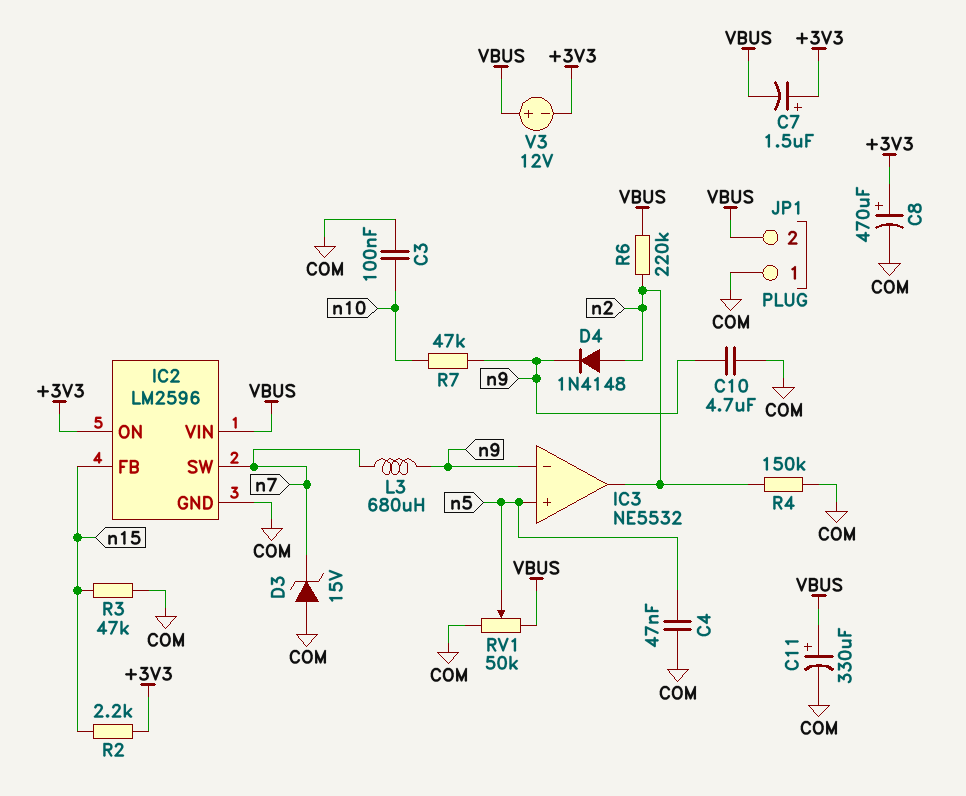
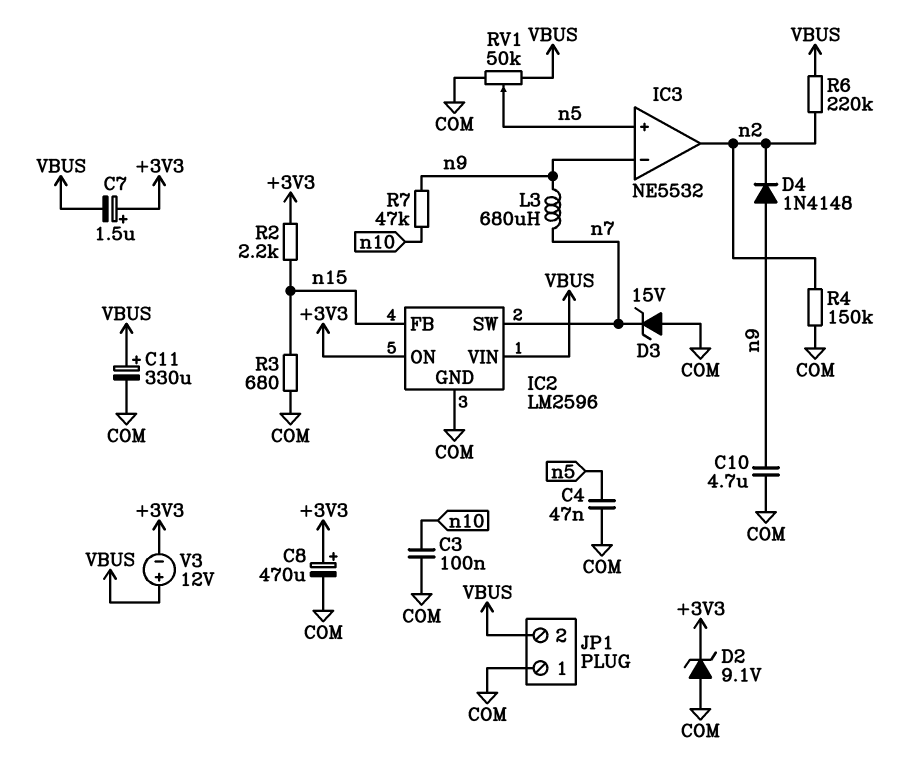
D2: none -> zener 9.1V (A COM, K +3V3)
D4: diode 1N4148 (A n2, K n9) -> diode 1N4148 (A n9, K n2)
R3: 47k (COM, n15) -> 680 (COM, n15)

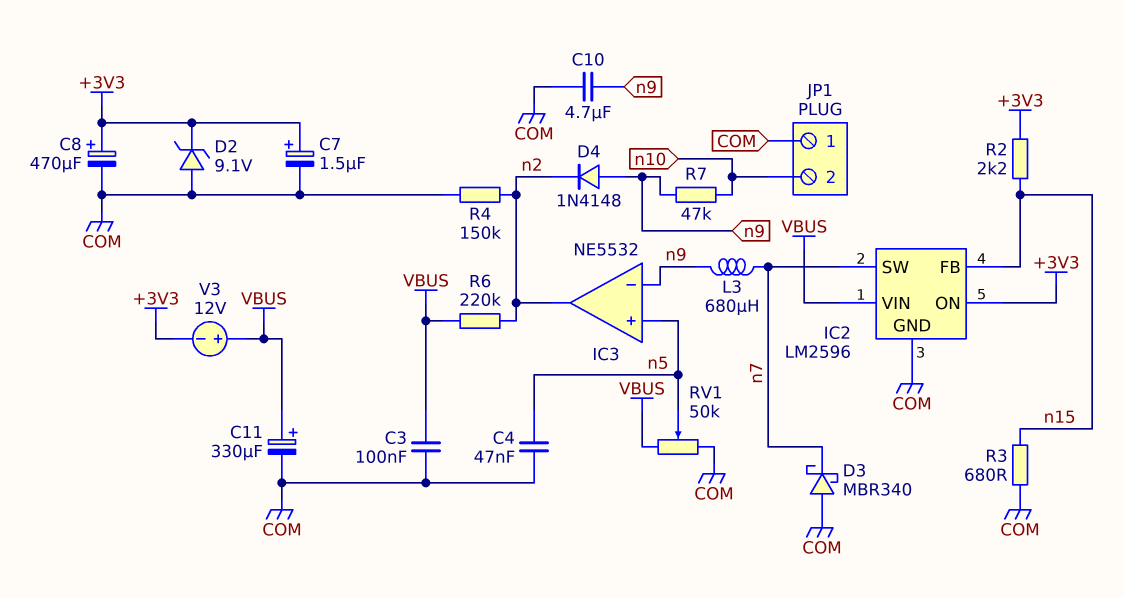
C3: 100nF (COM, n10) -> 100nF (COM, VBUS)
C7: 1.5uF (plus +3V3, minus VBUS) -> 1.5uF (plus +3V3, minus COM)
D3: zener 15V (A COM, K n7) -> schottky MBR340 (A COM, K n7)
JP1 pin 2: VBUS -> n10

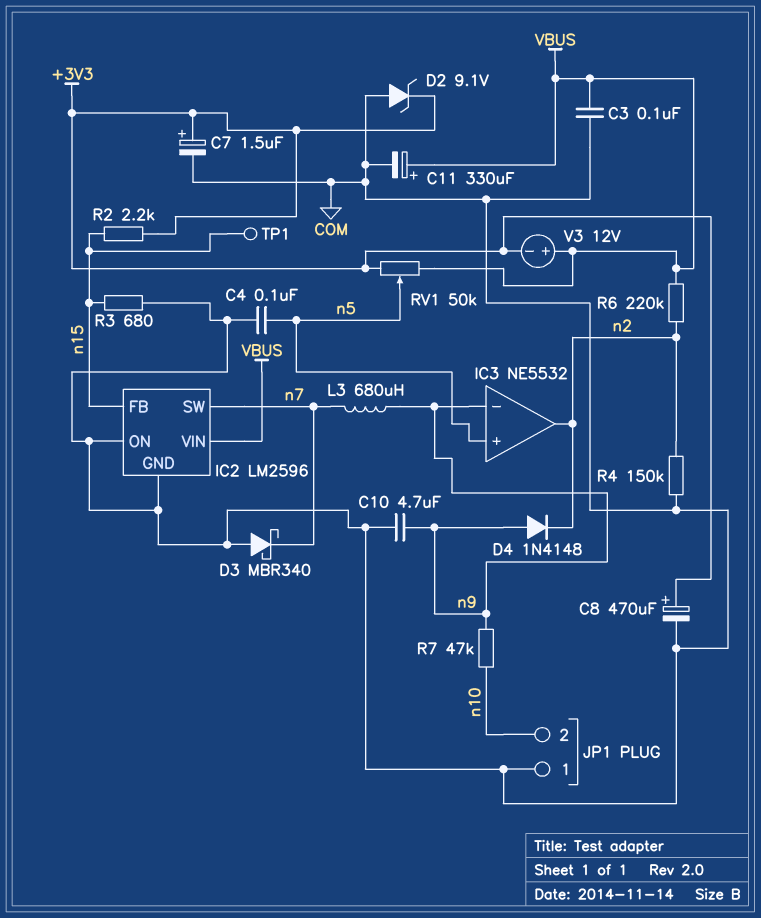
C4: 47nF (COM, n5) -> 100nF (COM, n5)
IC2 pin ON: +3V3 -> COM
RV1: 50k (COM, VBUS, wiper n5) -> 50k (+3V3, VBUS, wiper n5)
TP1: none -> test point (n15)

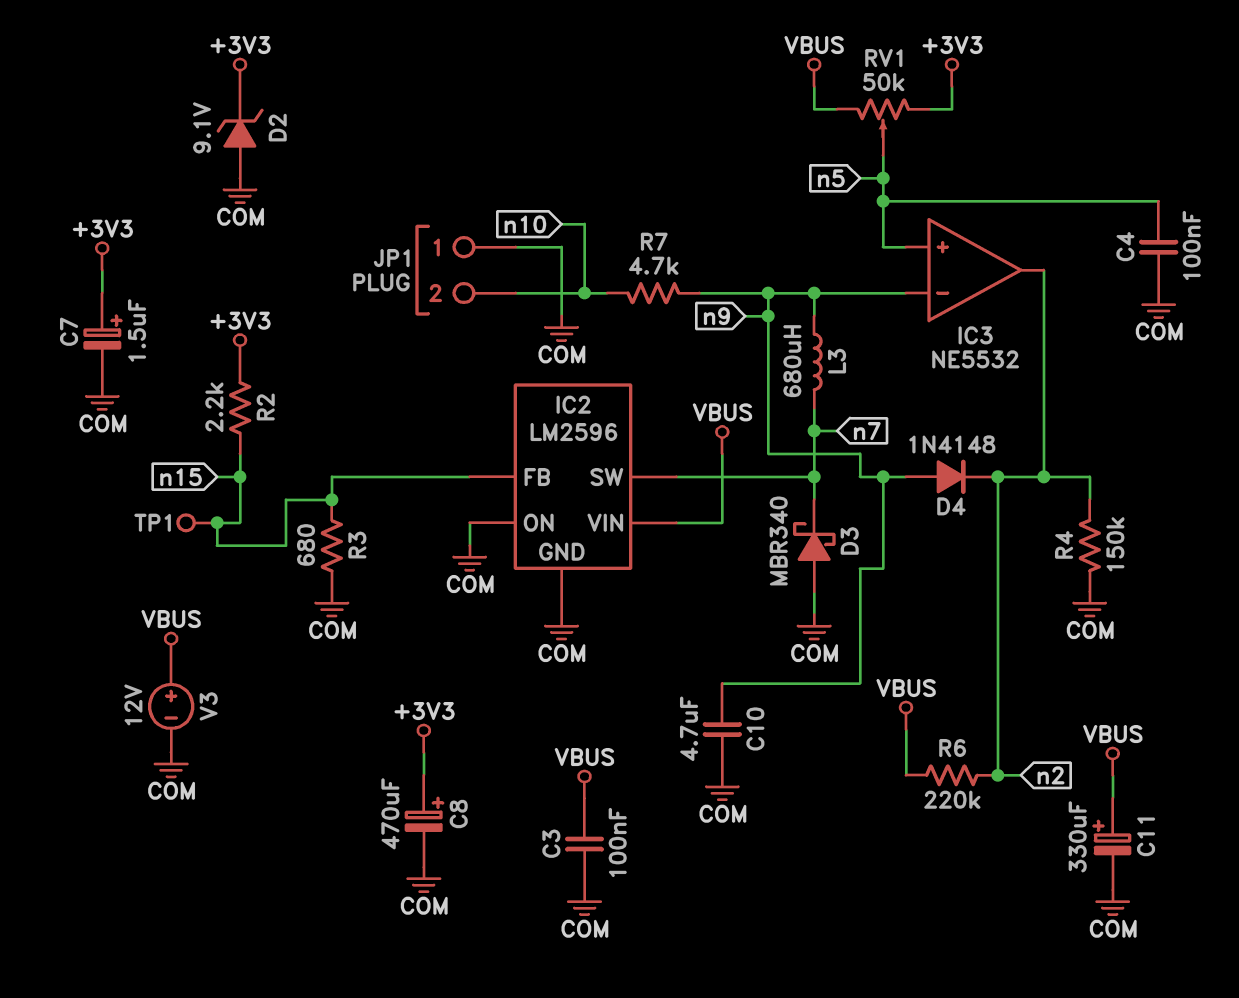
R7: 47k (n9, n10) -> 4.7k (n9, n10)
V3: 12V (plus VBUS, minus +3V3) -> 12V (plus VBUS, minus COM)

